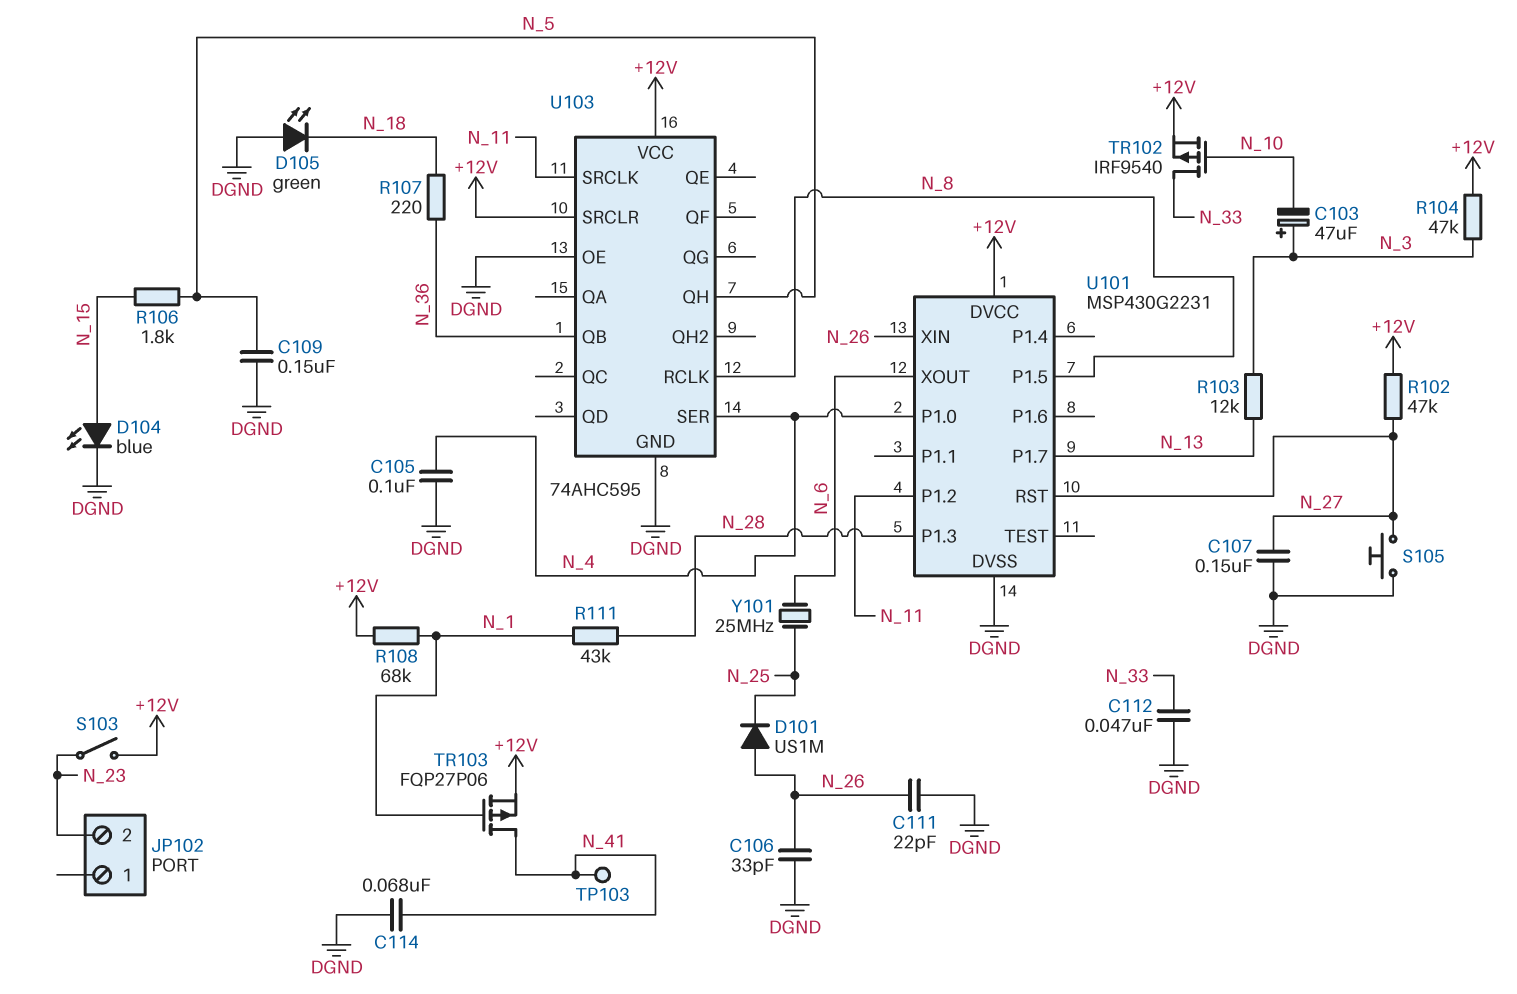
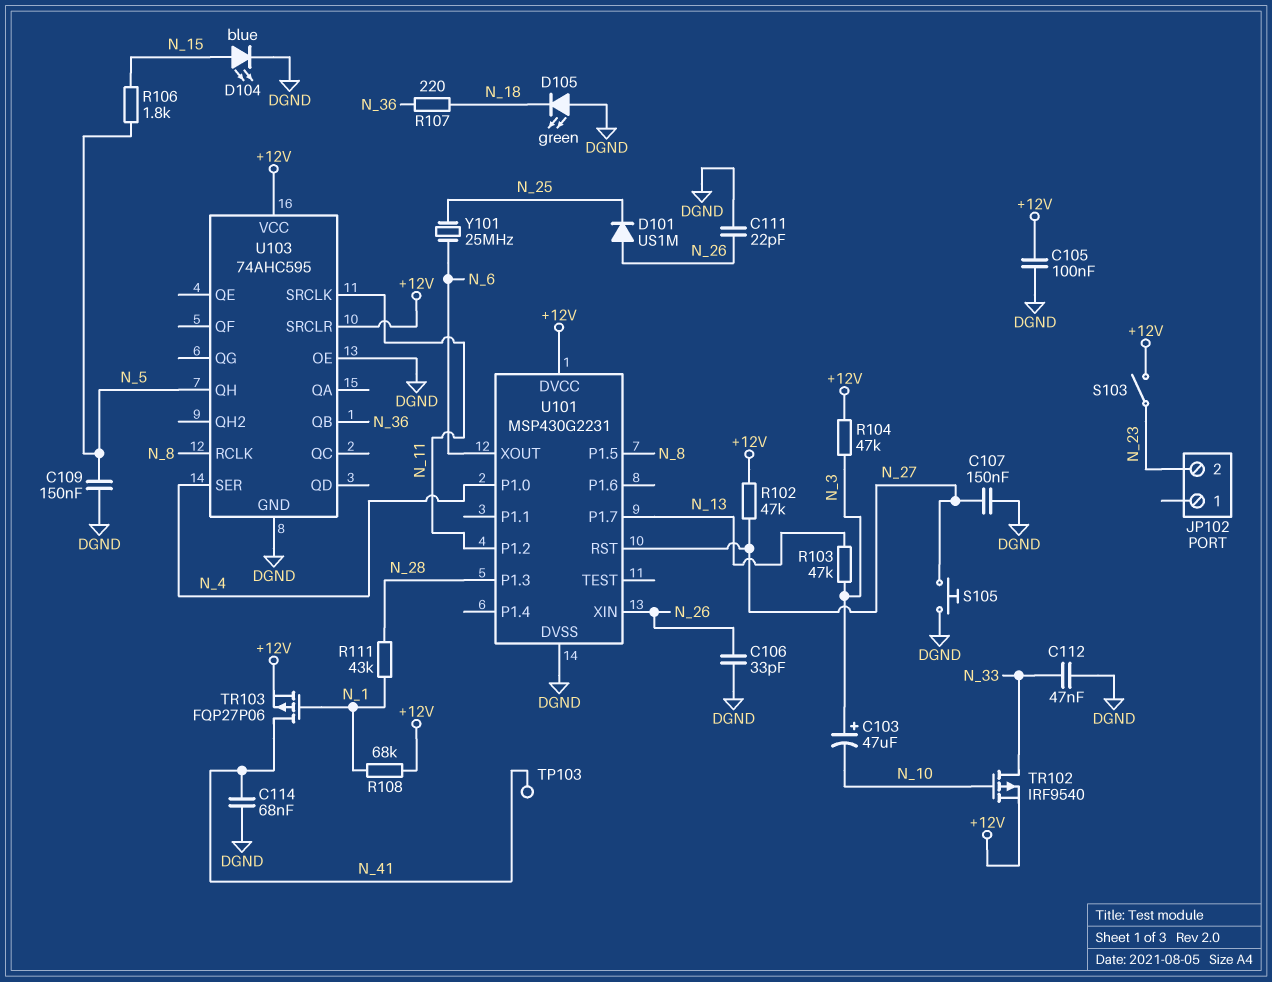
C105: 100nF (DGND, N_4) -> 100nF (+12V, DGND)
R103: 12k (N_3, N_13) -> 47k (N_3, N_13)

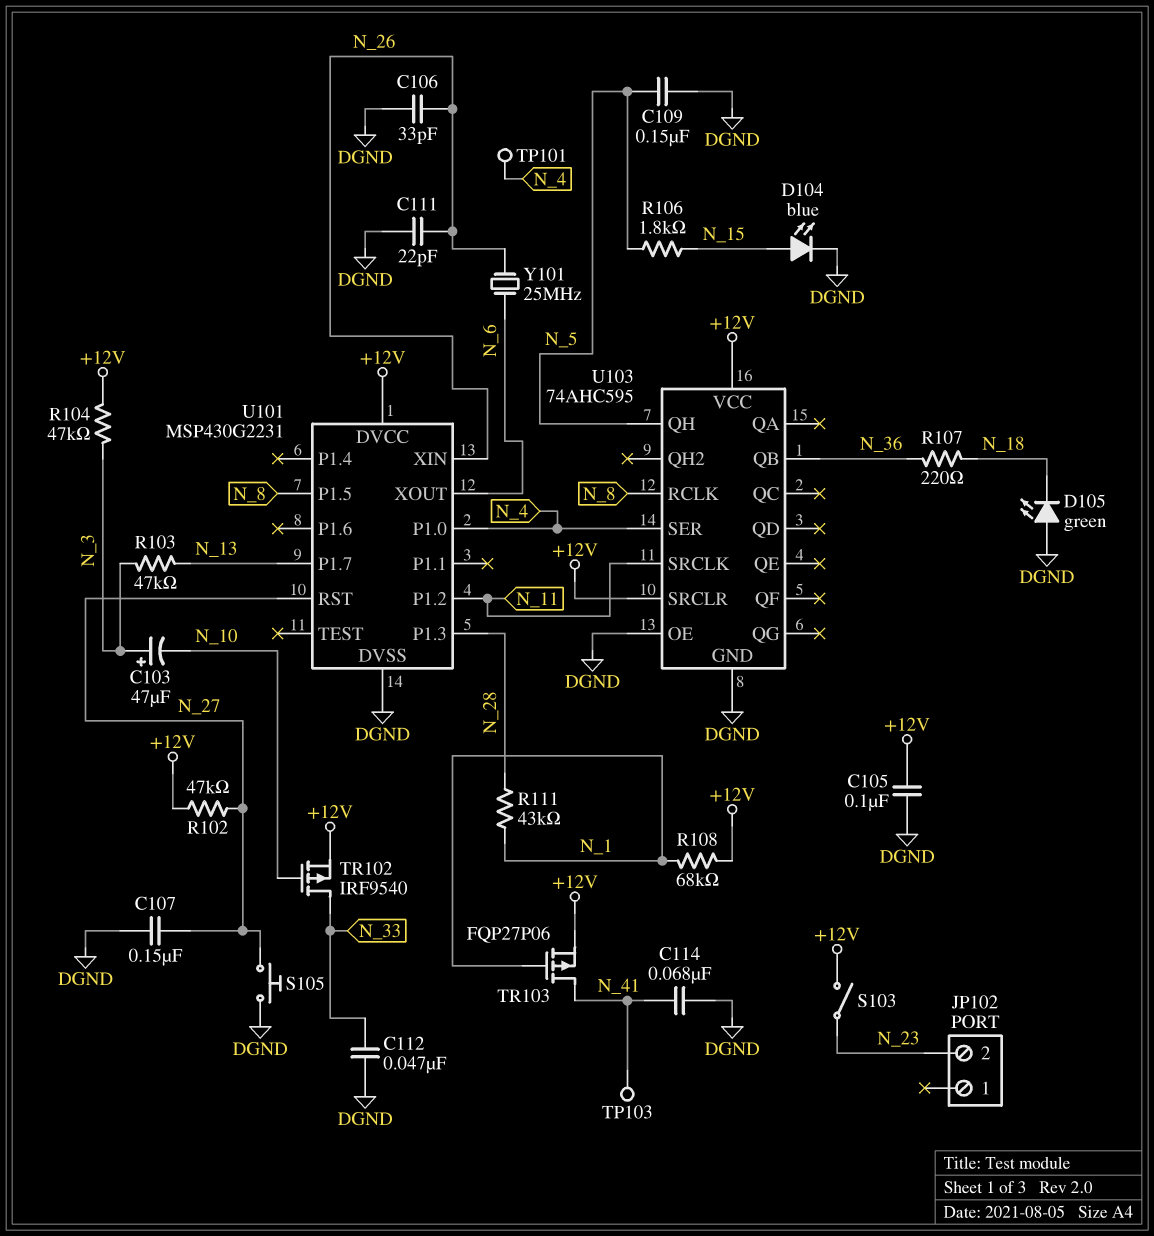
D101: diode US1M (A N_26, K N_25) -> none
TP101: none -> test point (N_4)
Y101: 25MHz (N_6, N_25) -> 25MHz (N_6, N_26)

